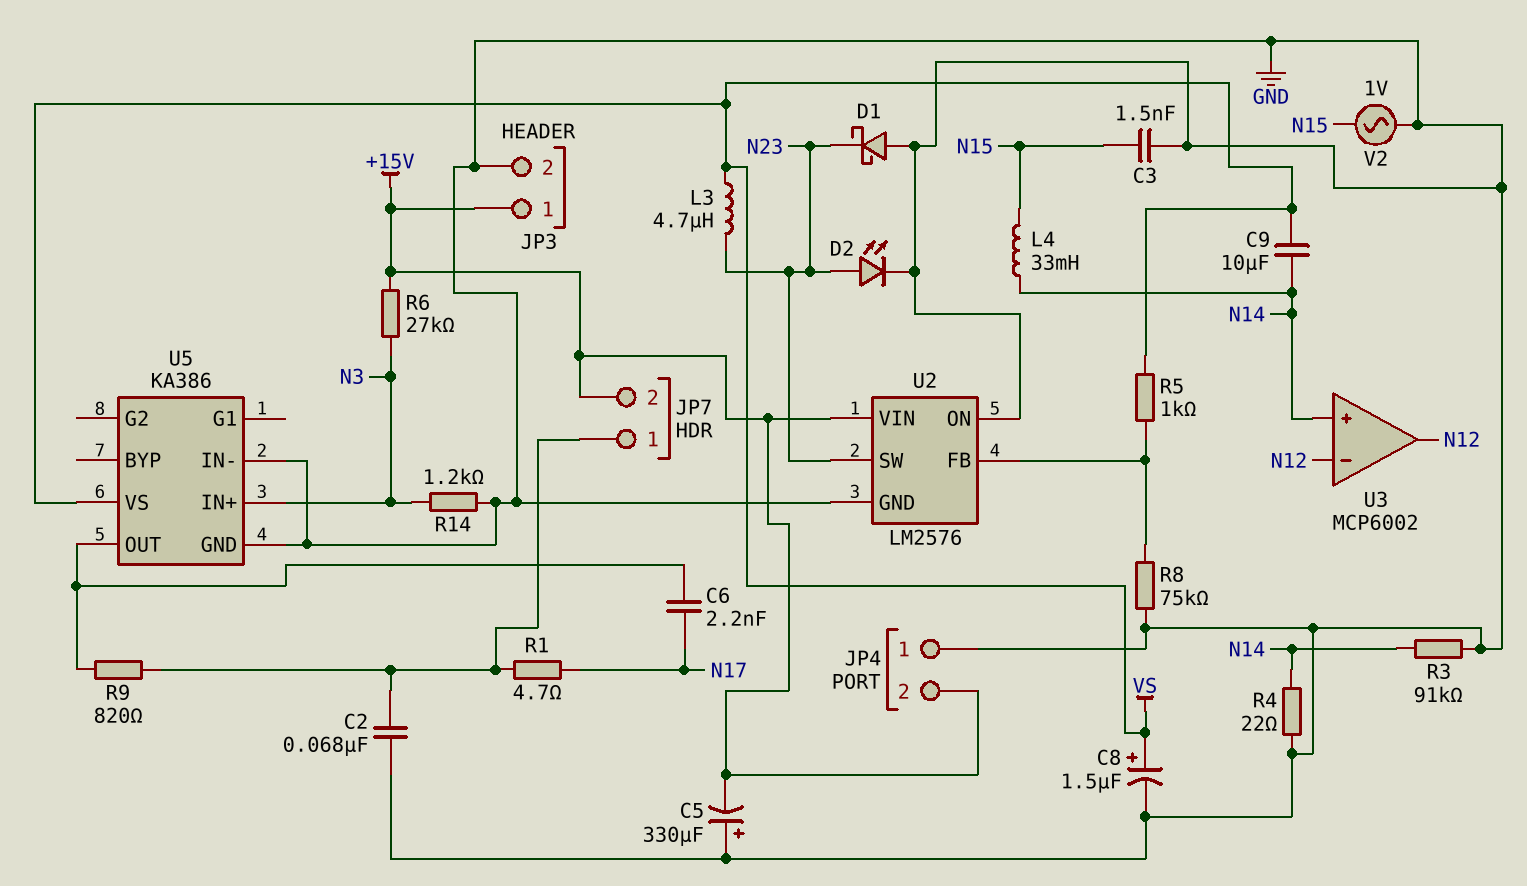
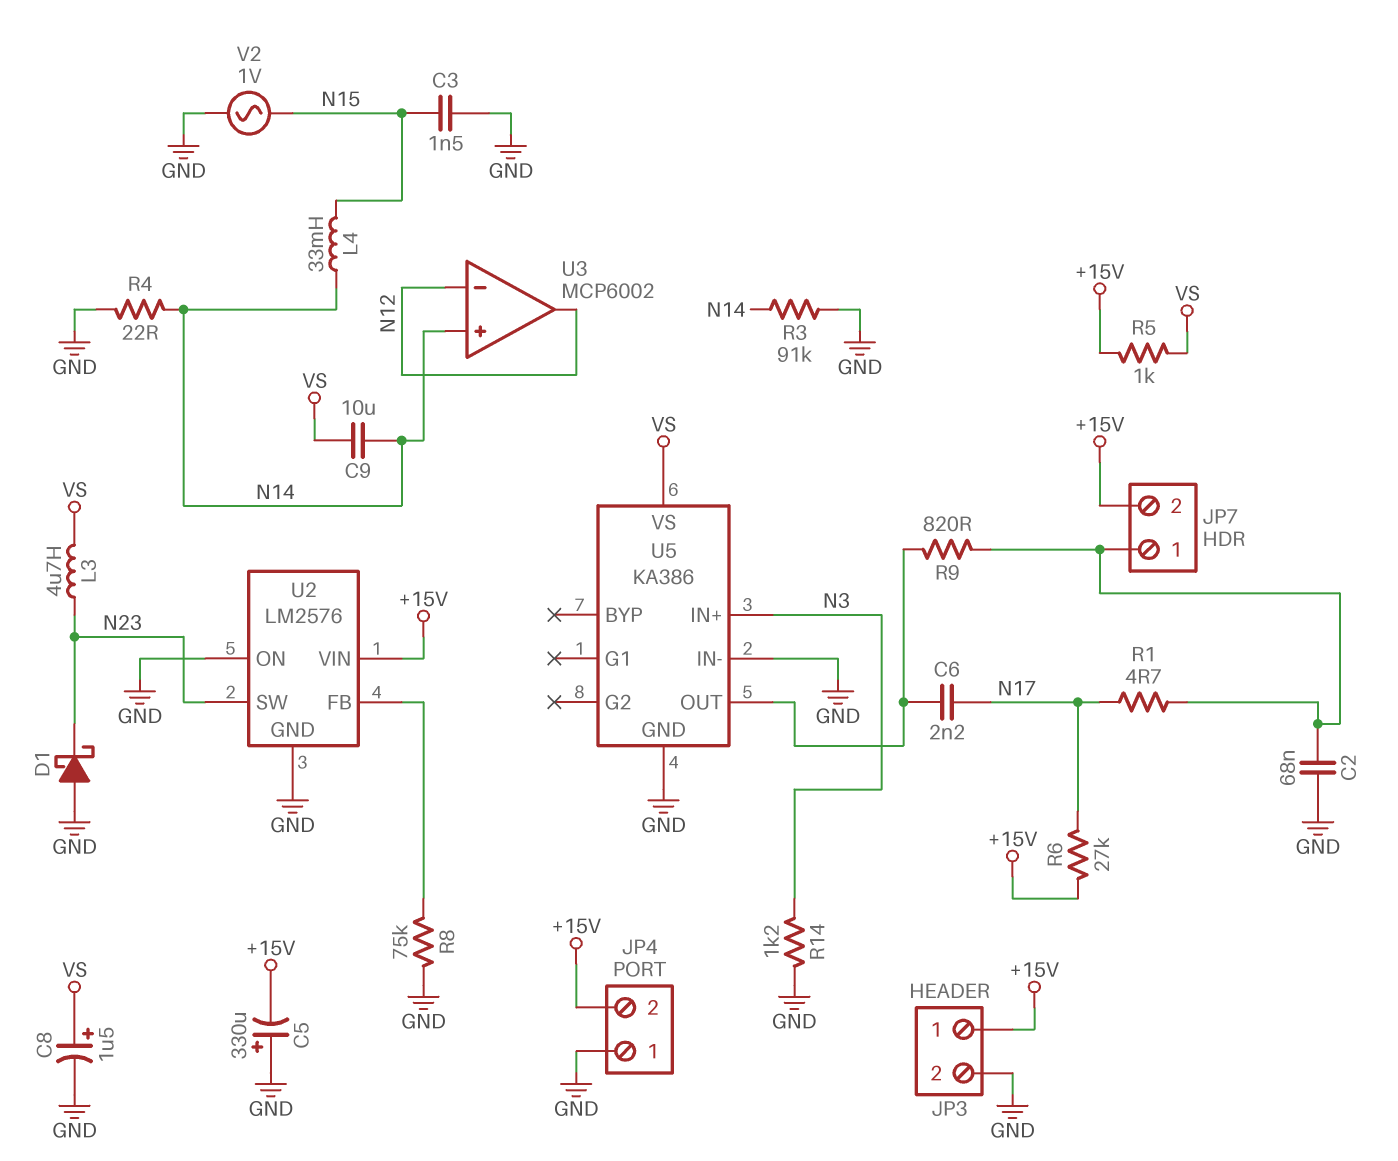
D2: LED (A N23, K GND) -> none
R5: 1k (U2/FB, VS) -> 1k (+15V, VS)
R6: 27k (+15V, N3) -> 27k (+15V, N17)

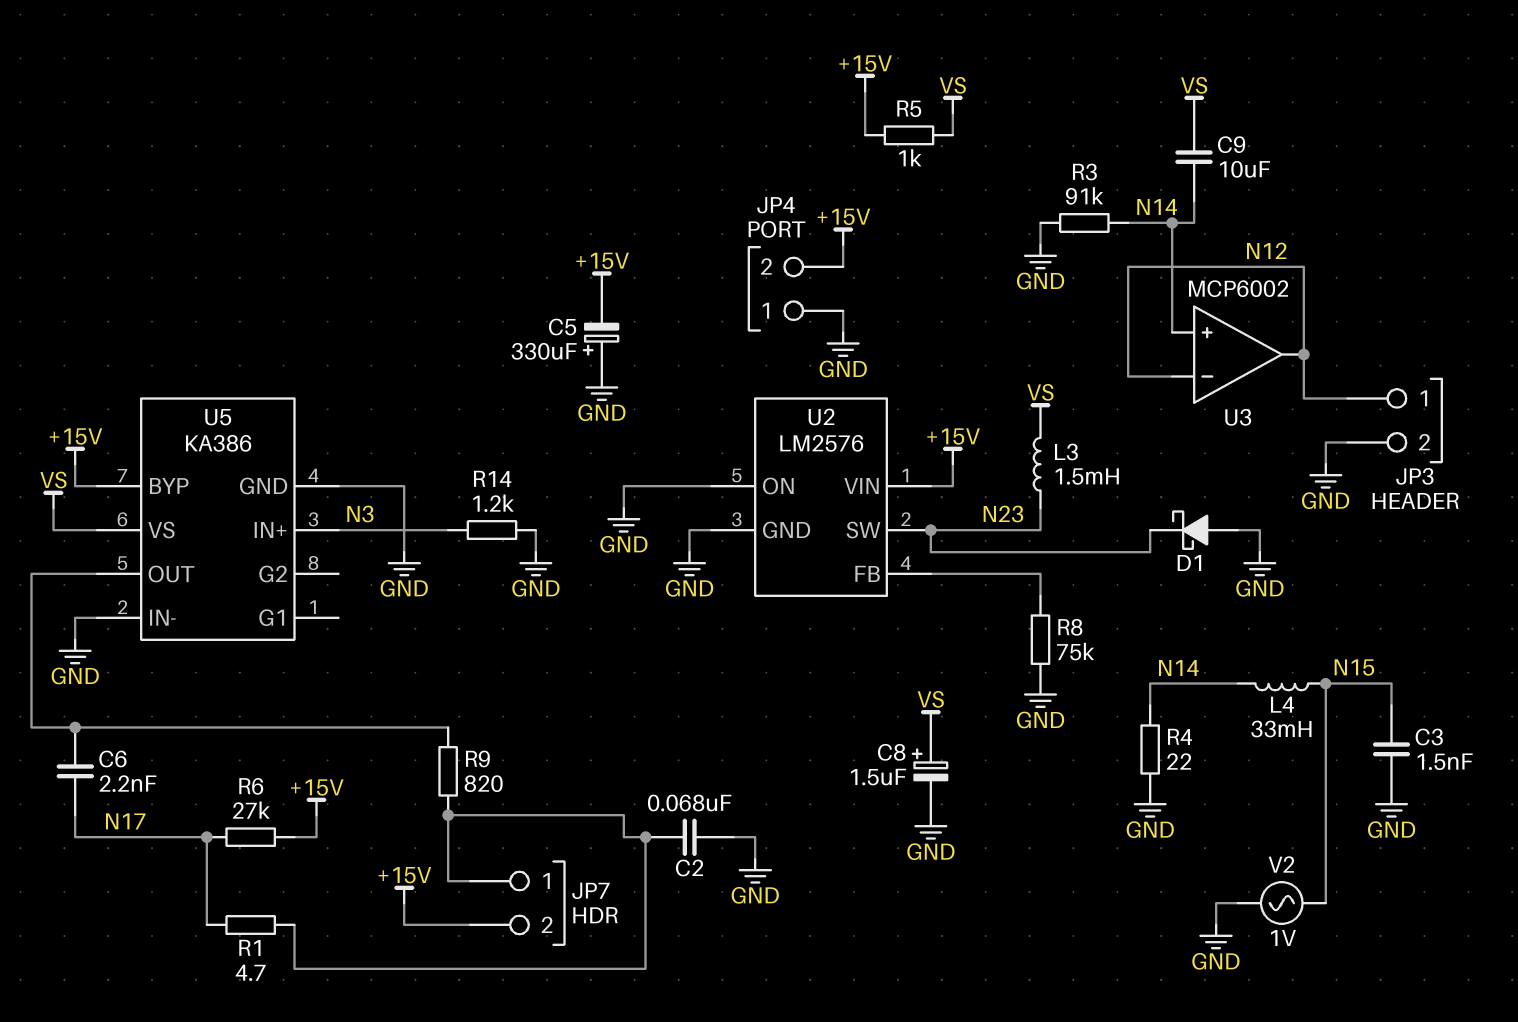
JP3 pin 1: +15V -> N12
L3: 4.7uH (N23, VS) -> 1.5mH (N23, VS)
U5 pin BYP: none -> +15V

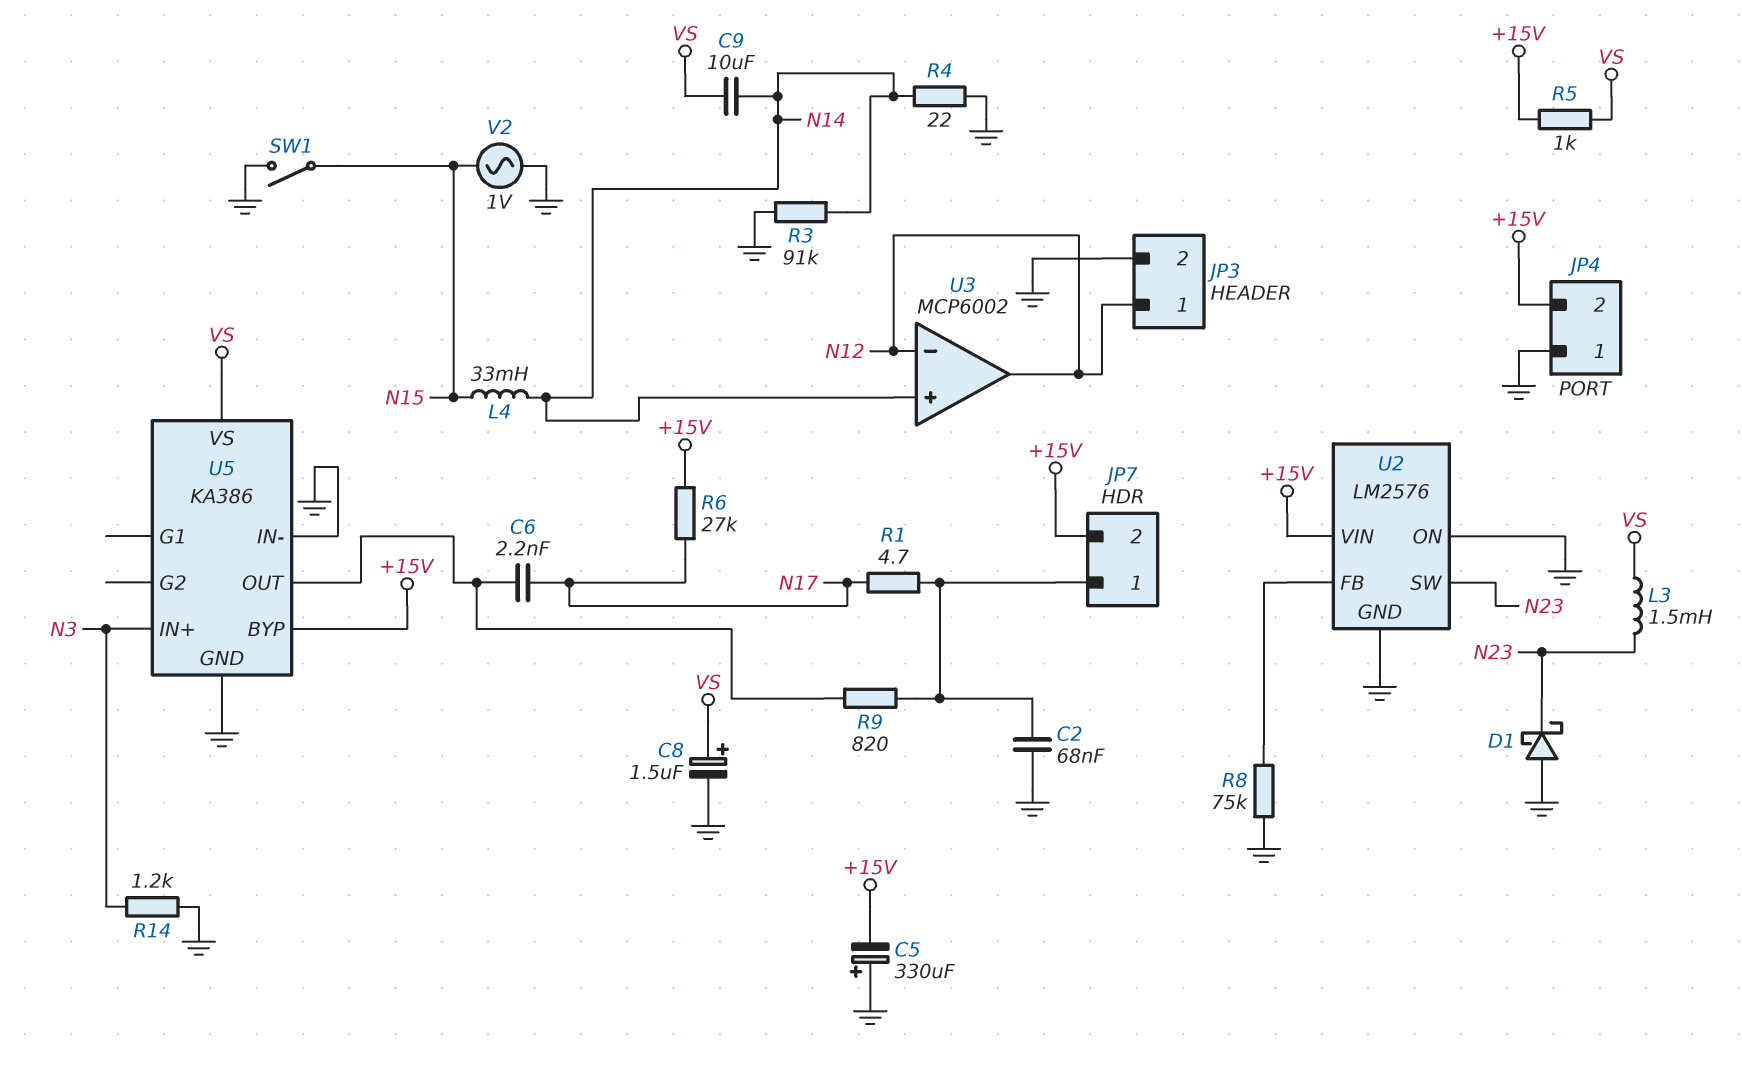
C3: 1.5nF (GND, N15) -> none
SW1: none -> switch (GND, N15)

